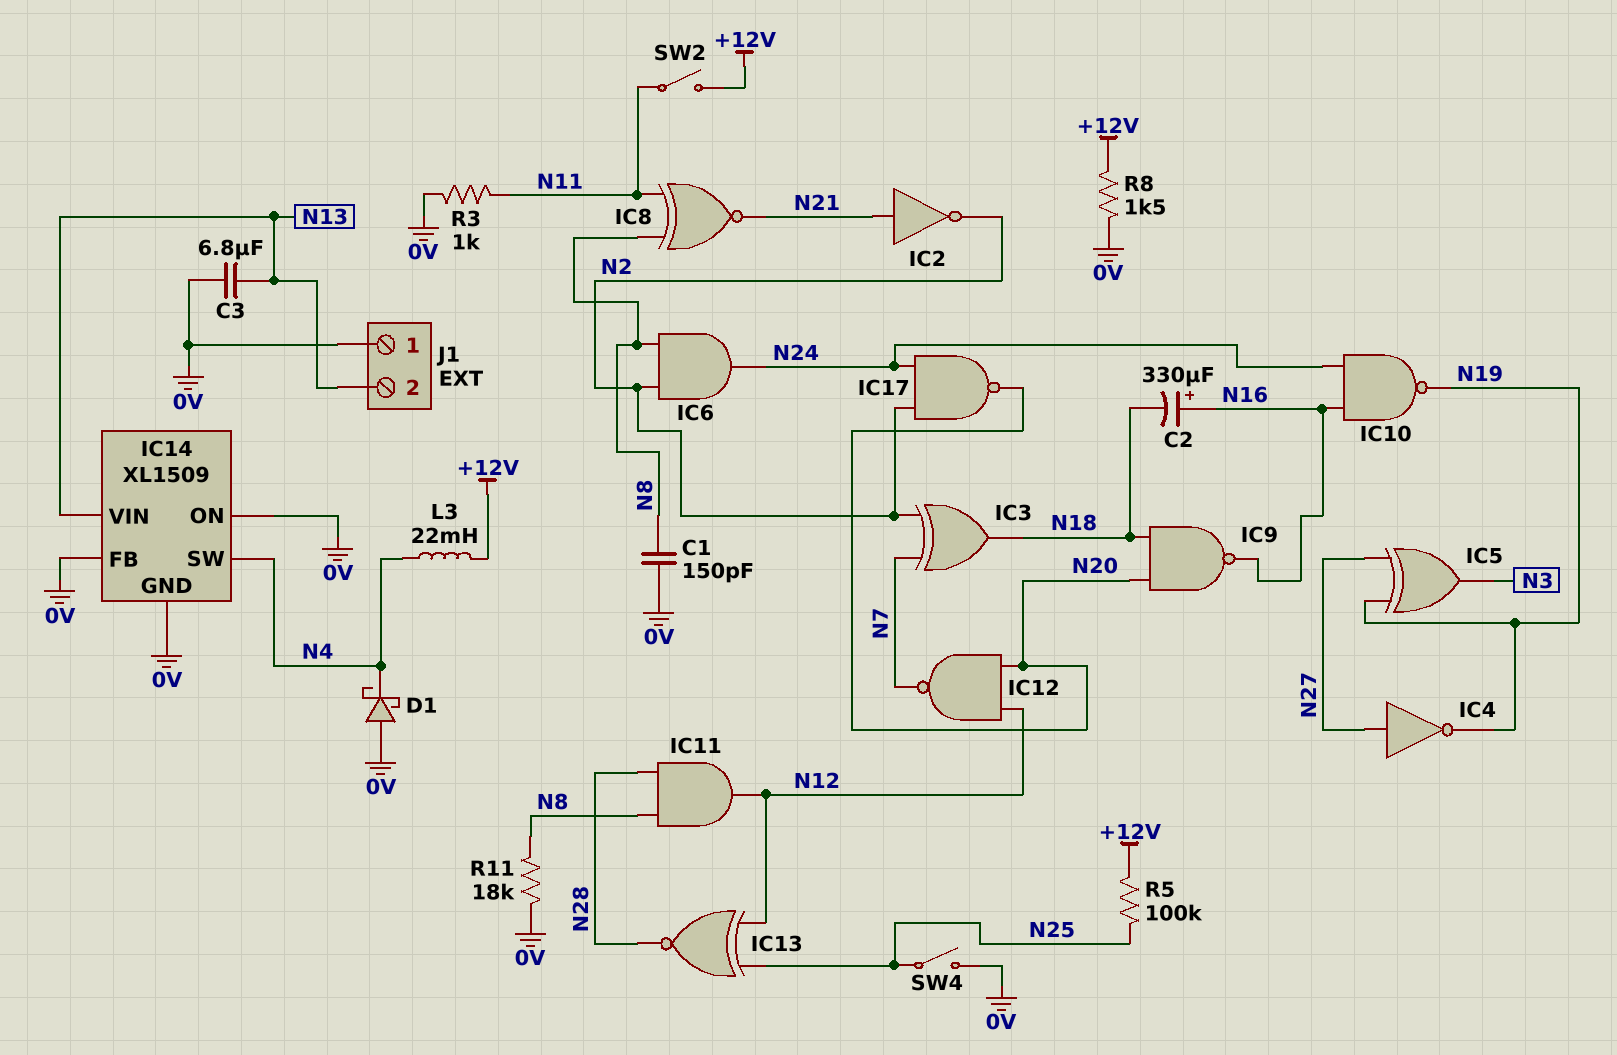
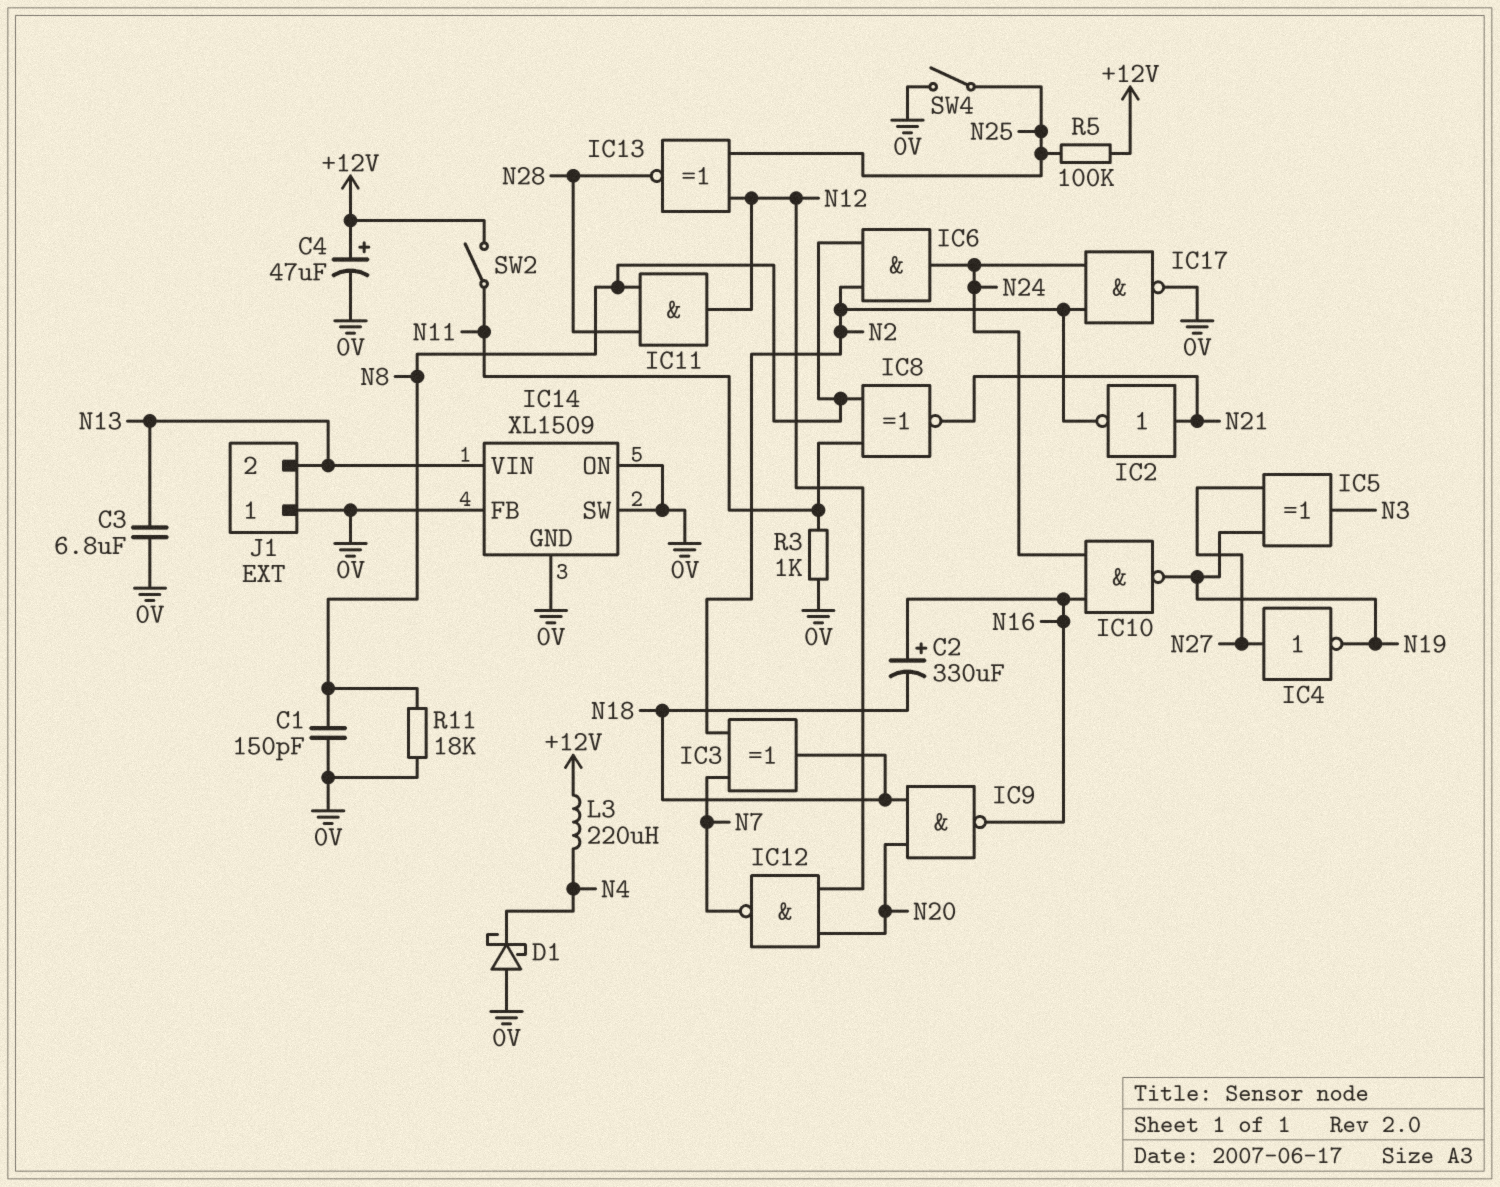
C4: none -> 47uF (plus +12V, minus 0V)
IC14 pin SW: N4 -> 0V
IC17: NAND (in N2, in N24, out N20) -> NAND (in N2, in N24, out 0V)
L3: 22mH (+12V, N4) -> 220uH (+12V, N4)
R8: 1.5k (+12V, 0V) -> none

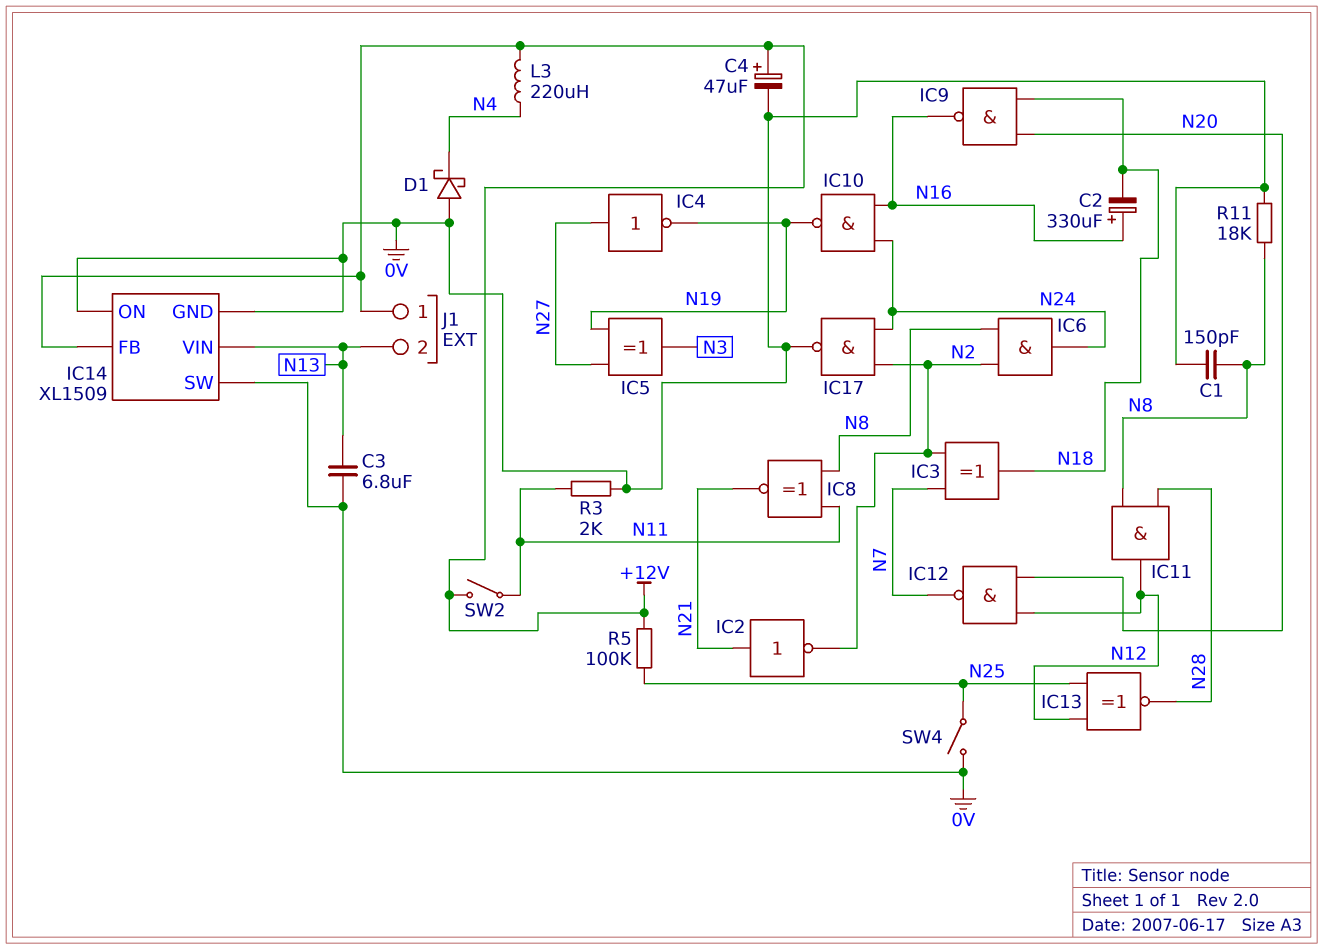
IC14 pin FB: 0V -> +12V
J1 pin 1: 0V -> +12V
R3: 1k (0V, N11) -> 2k (0V, N11)

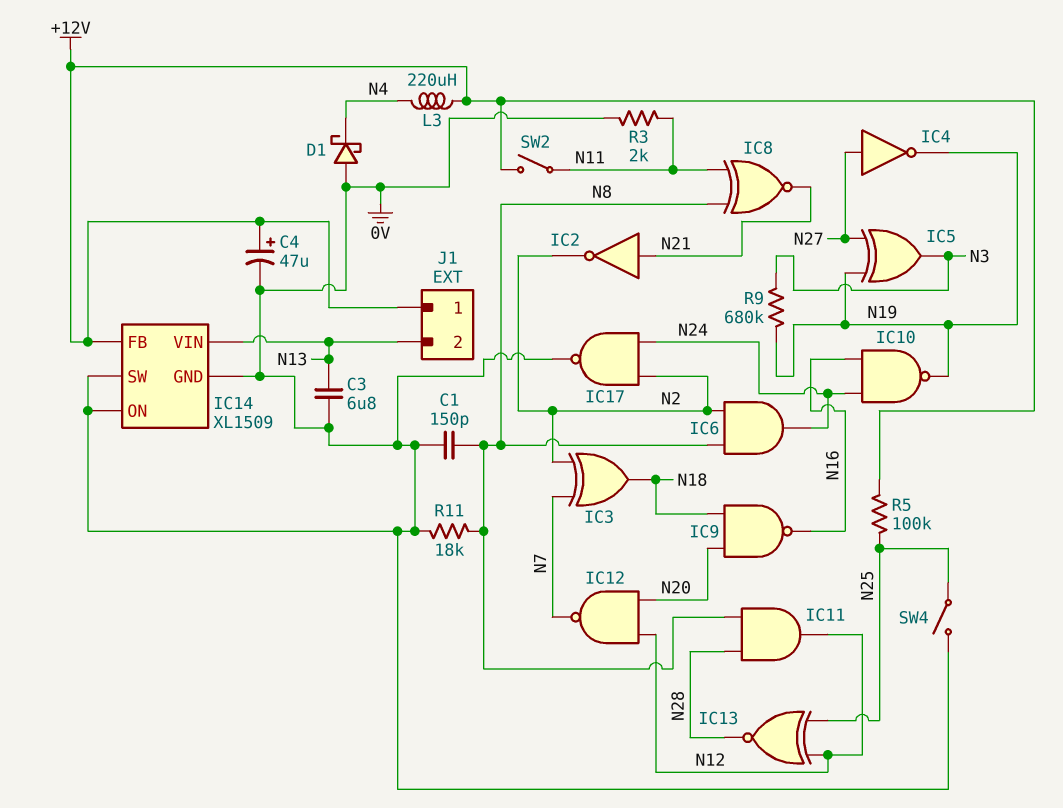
C2: 330uF (plus N16, minus N18) -> none
R9: none -> 680k (N3, N19)

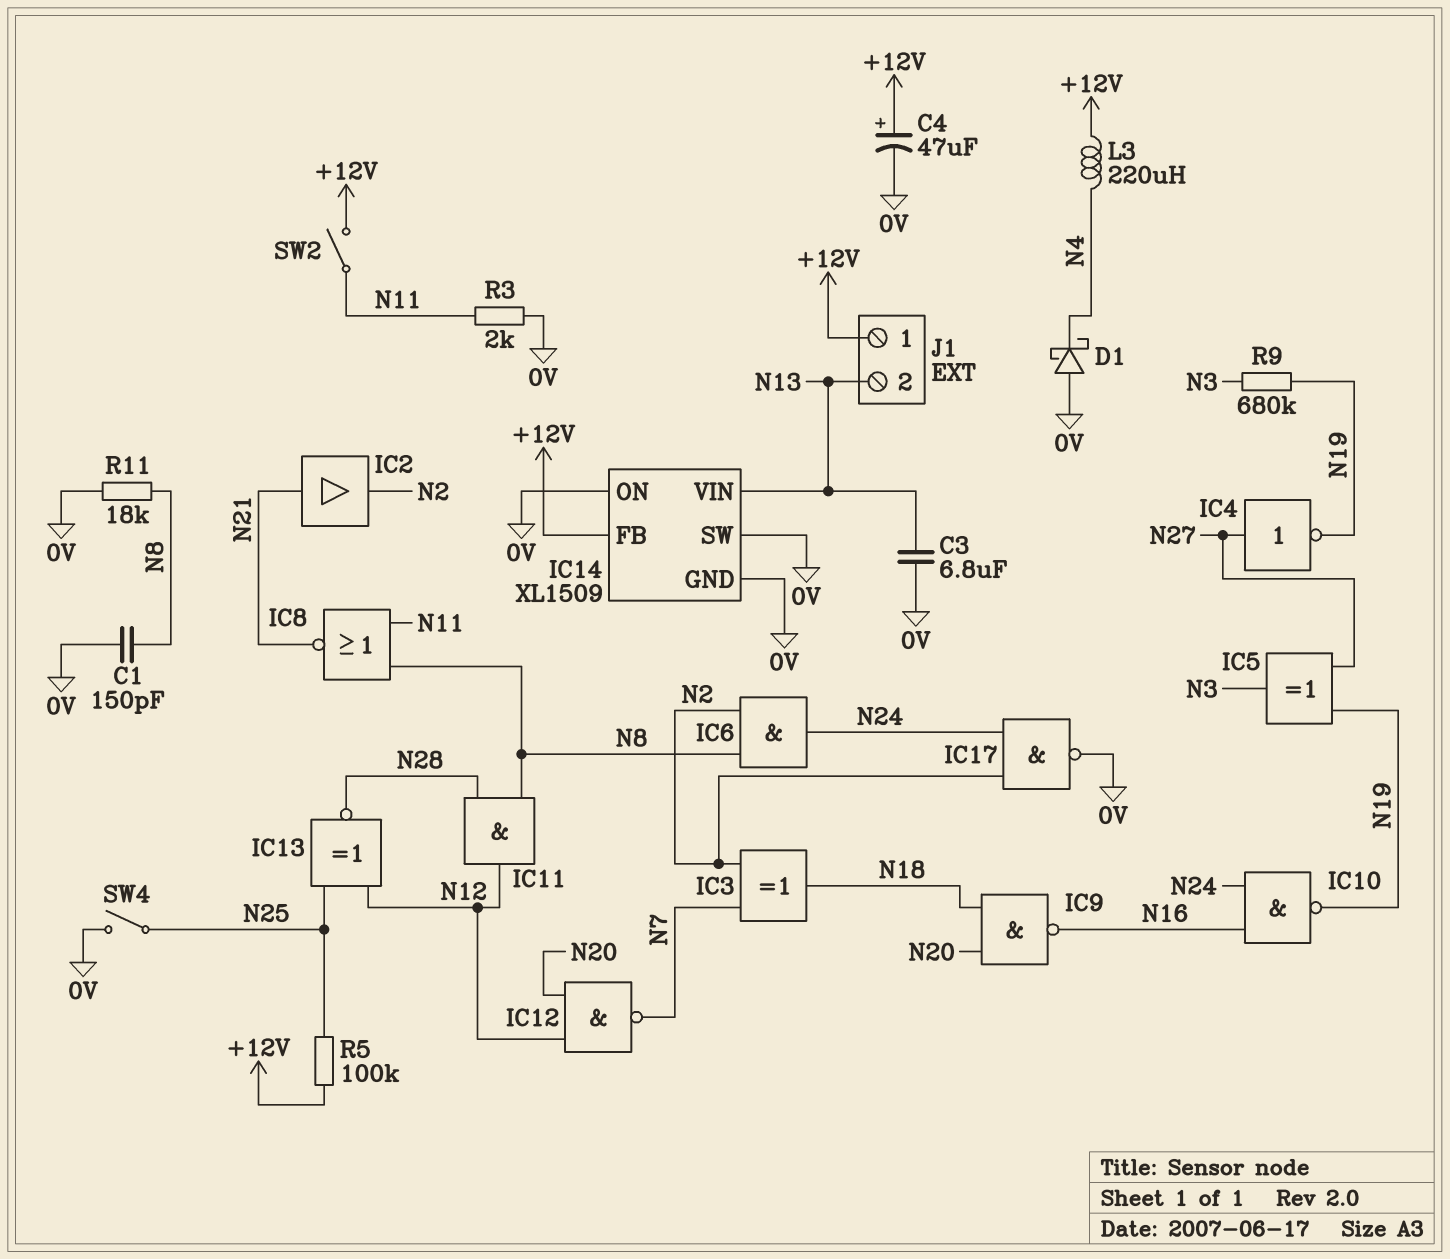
IC2: NOT (in N21, out N2) -> buffer (in N21, out N2)
IC8: XNOR (in N8, in N11, out N21) -> NOR (in N8, in N11, out N21)

